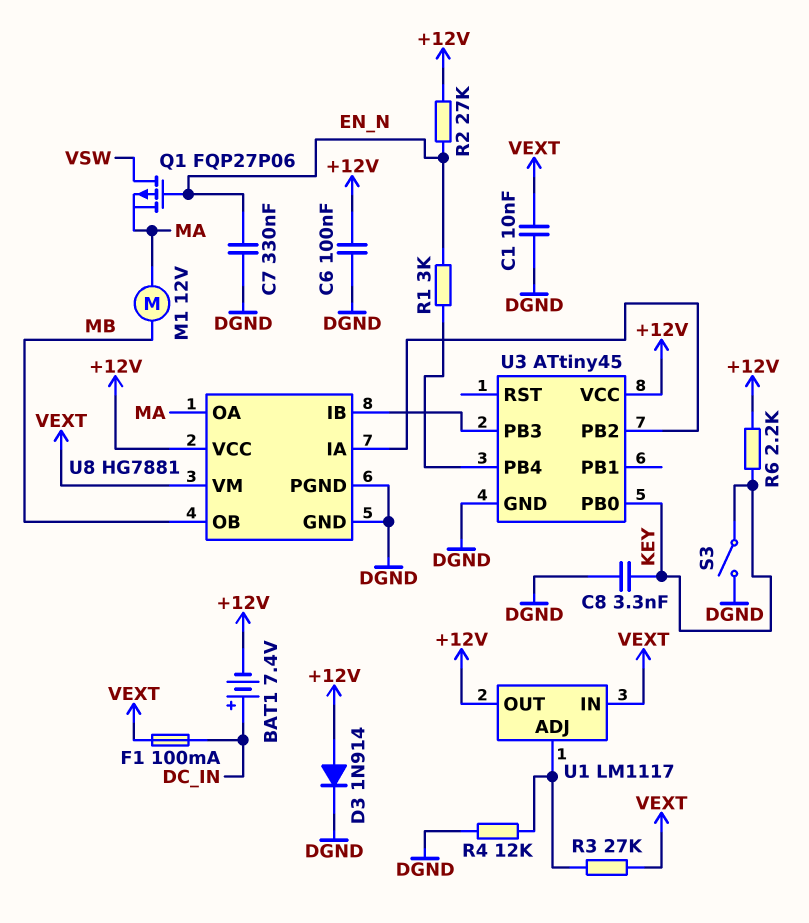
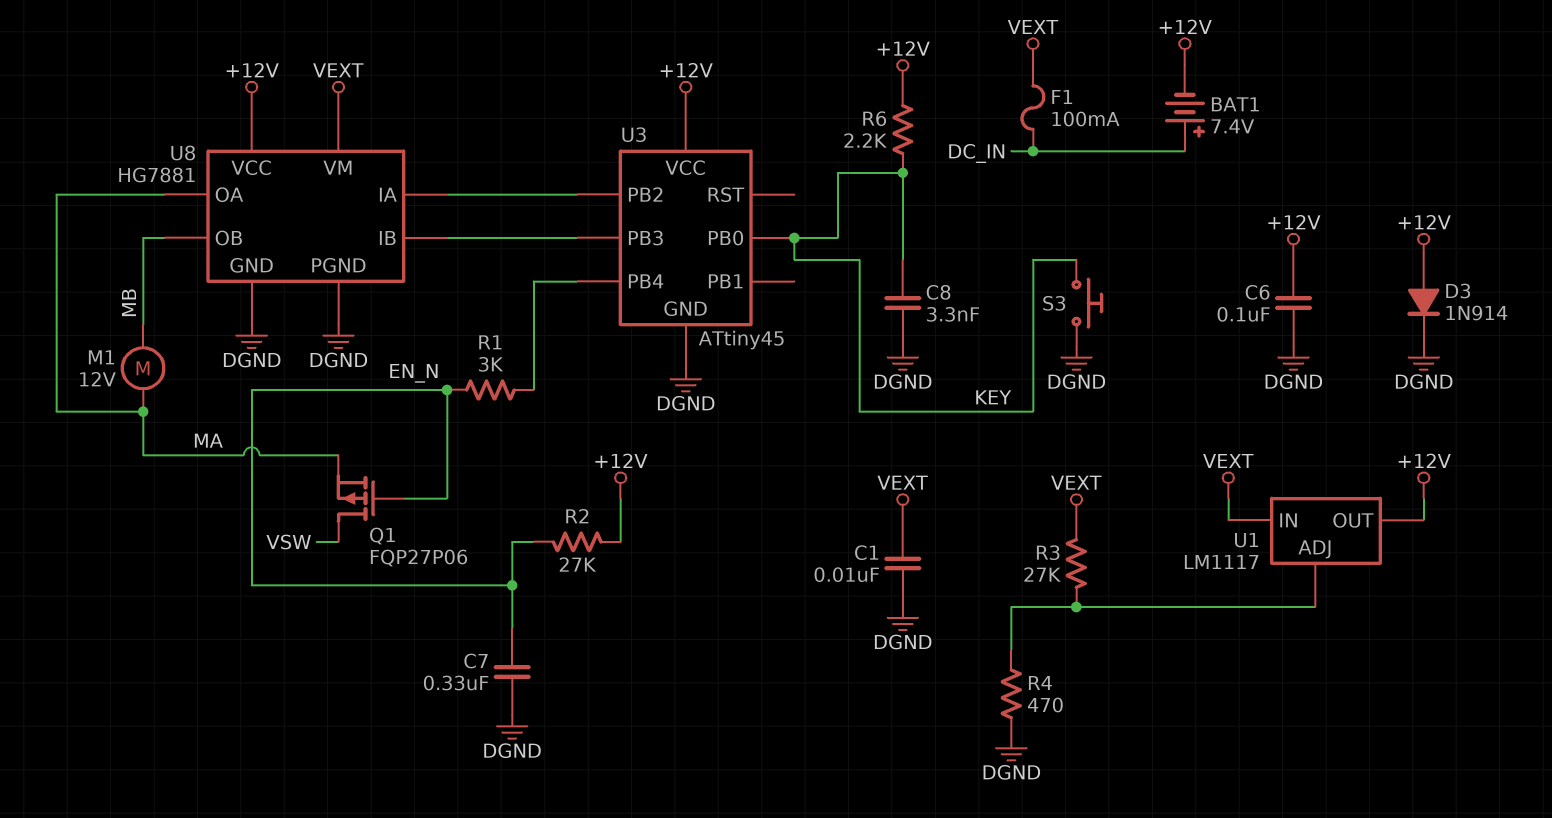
R4: 12k (DGND, U1/ADJ) -> 470 (DGND, U1/ADJ)
S3: switch (DGND, KEY) -> button (DGND, KEY)

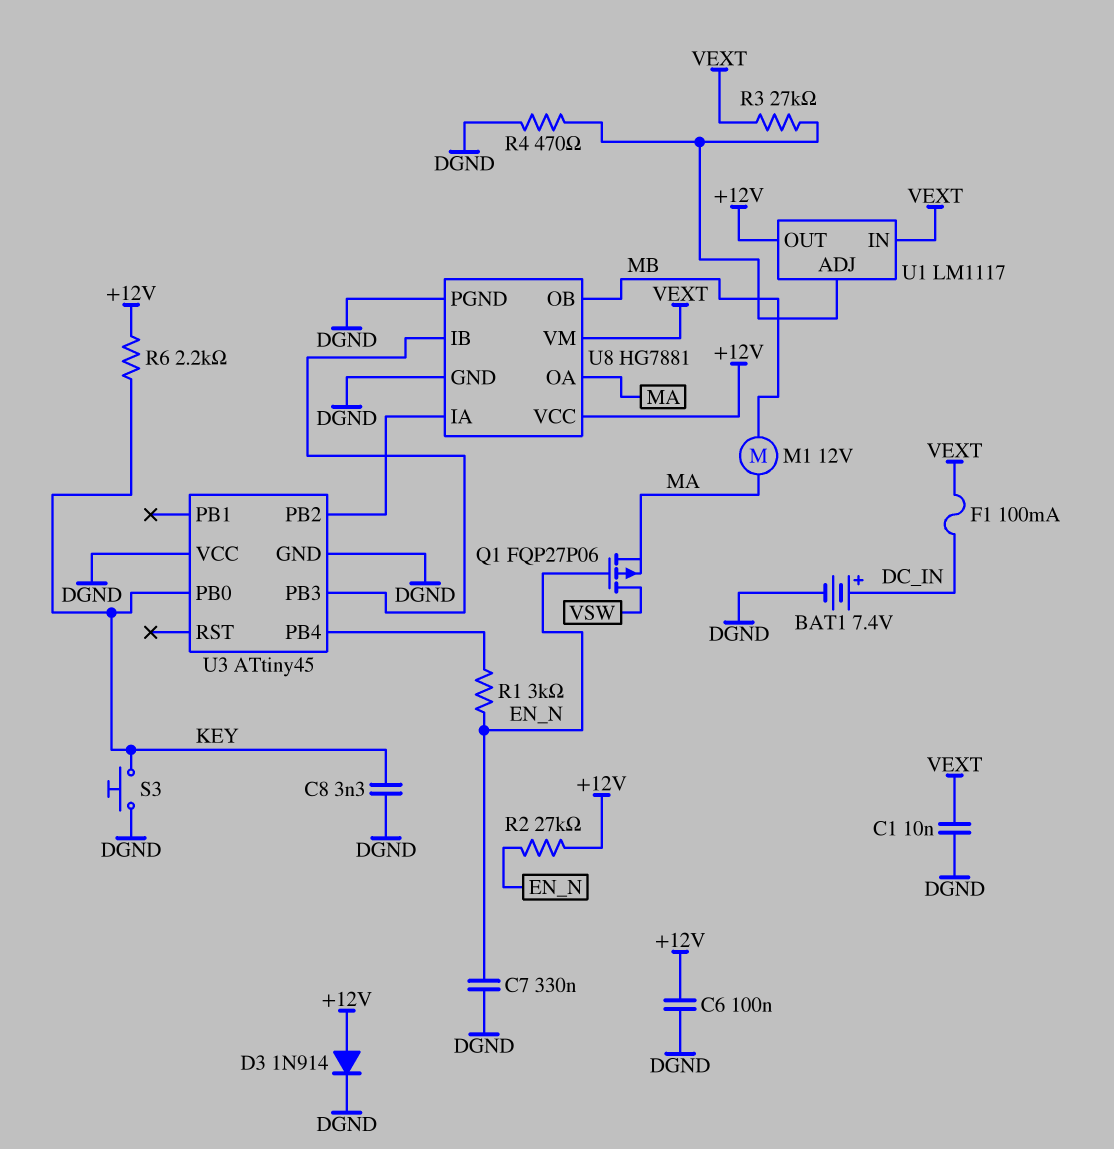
BAT1: 7.4V (plus DC_IN, minus +12V) -> 7.4V (plus DC_IN, minus DGND)
U3 pin VCC: +12V -> DGND

